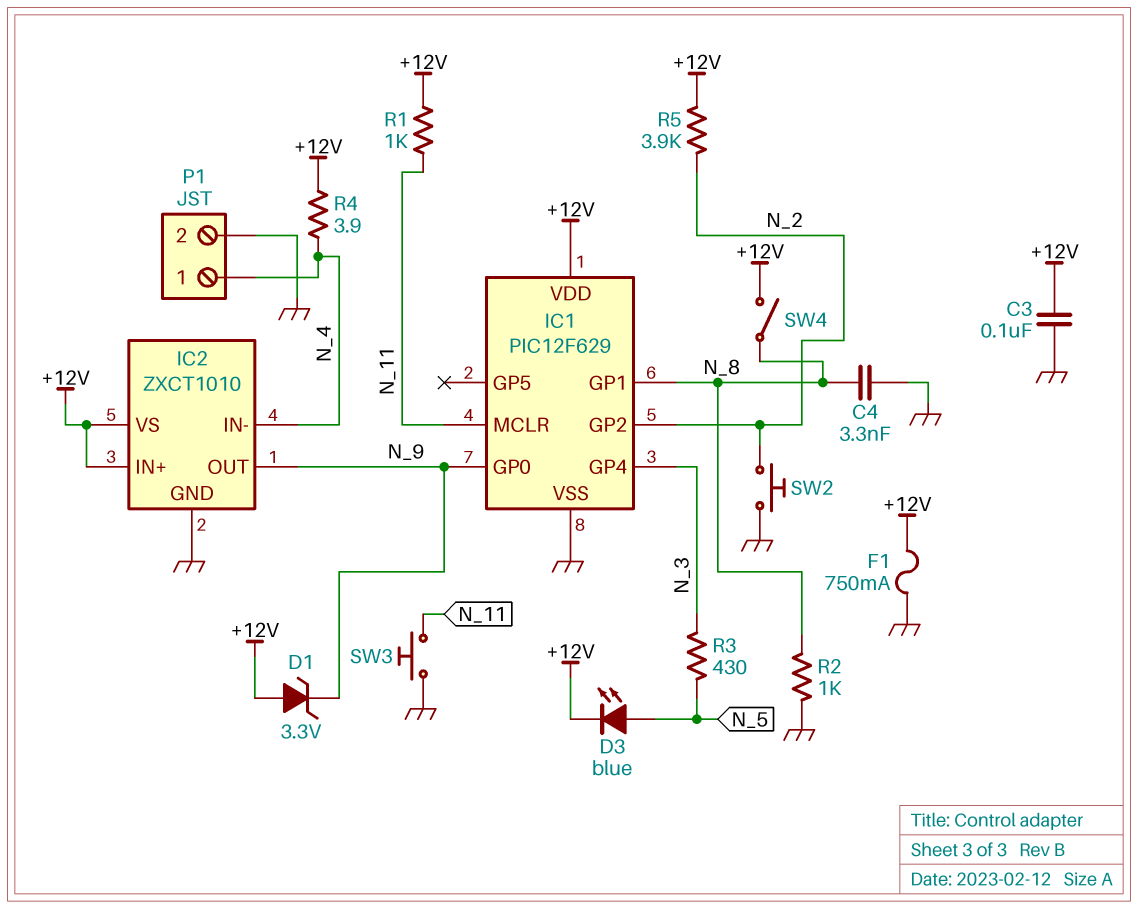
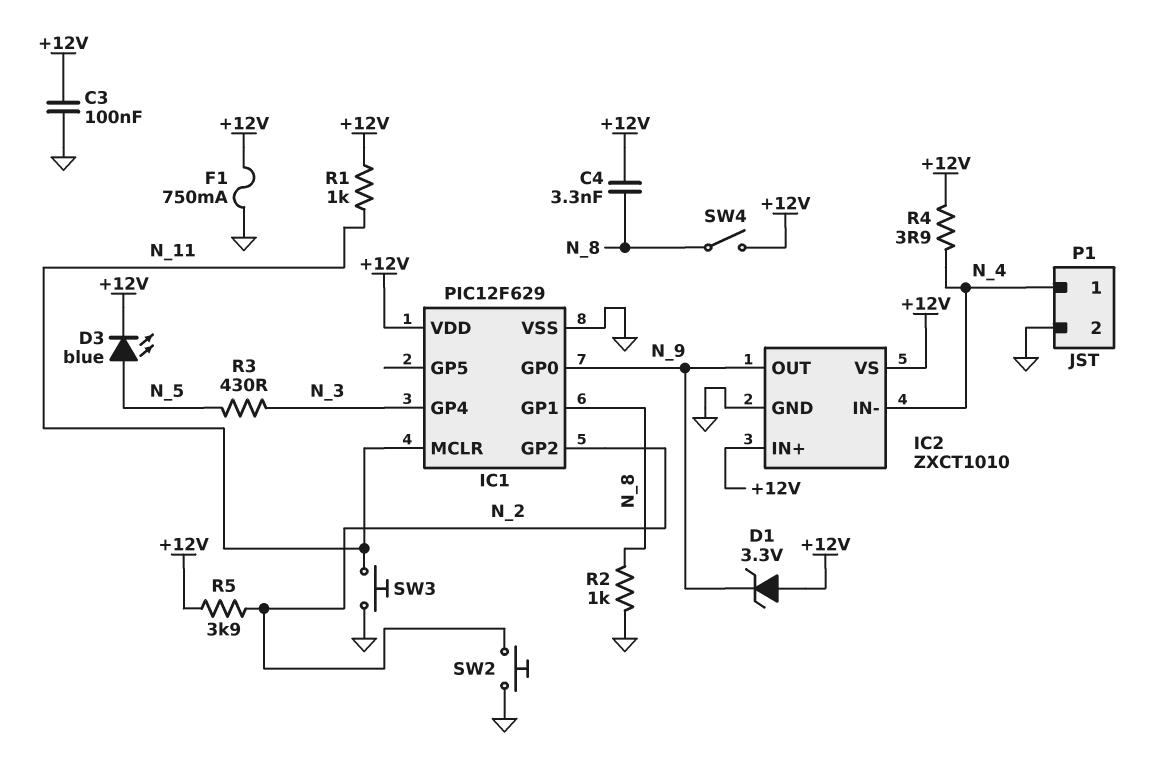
C4: 3.3nF (GND, N_8) -> 3.3nF (+12V, N_8)

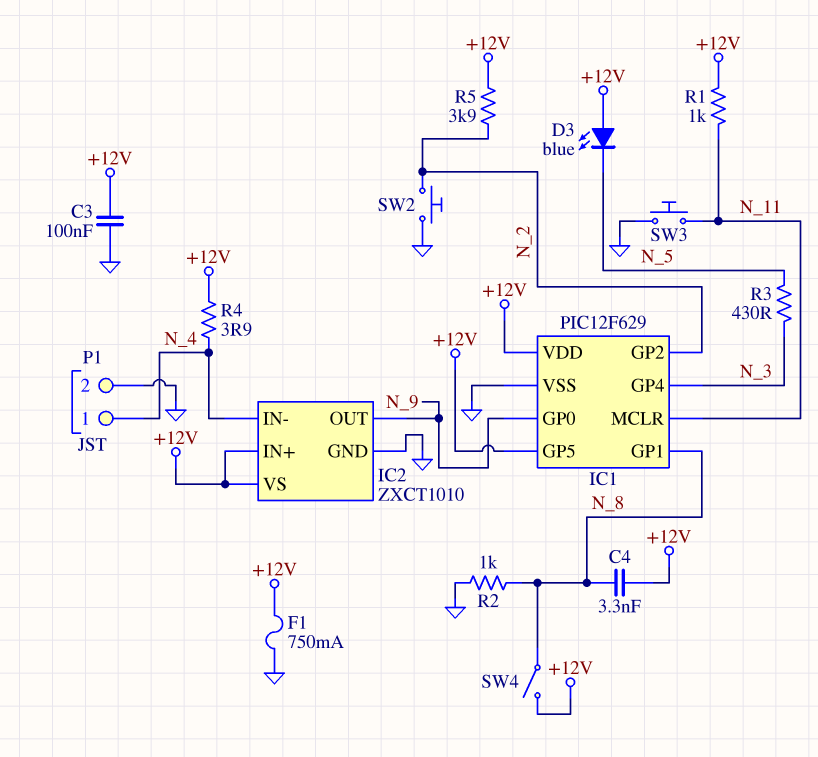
D1: zener 3.3V (A +12V, K N_9) -> none
D3: LED blue (A N_5, K +12V) -> LED blue (A +12V, K N_5)
IC1 pin GP5: none -> +12V

